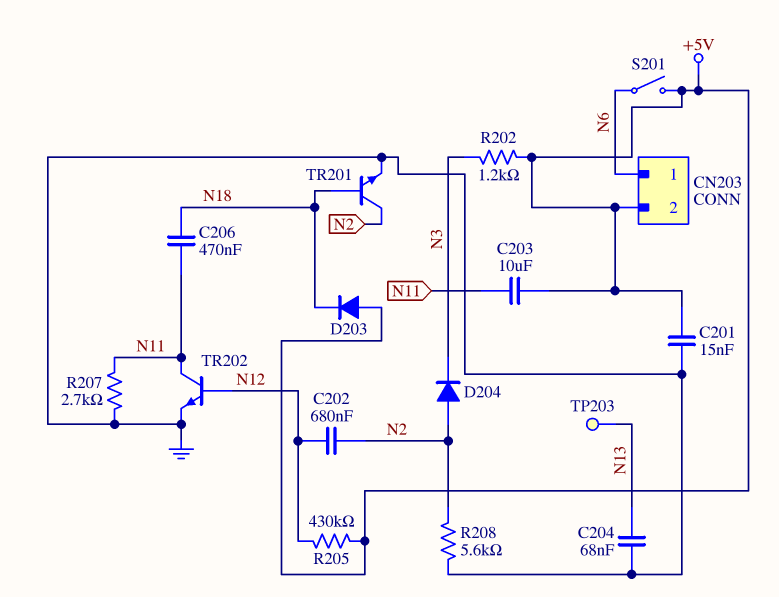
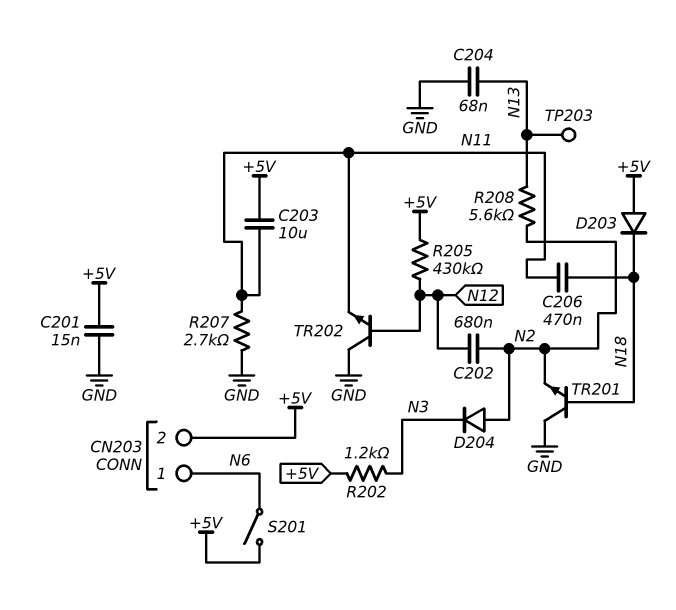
R208: 5.6k (GND, N2) -> 5.6k (N2, N13)
TR201: NPN (B N18, C N2, E GND) -> NPN (B N18, C GND, E N2)
TR202: NPN (B N12, C N11, E GND) -> NPN (B N12, C GND, E N11)

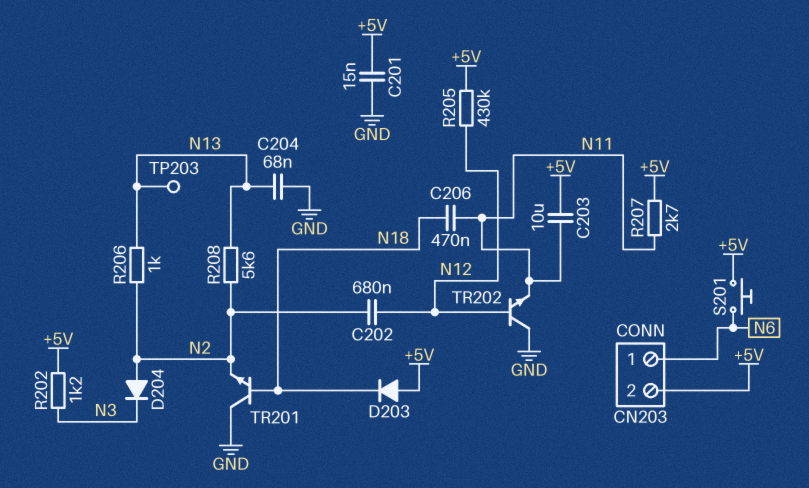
R206: none -> 1k (N2, N13)
R207: 2.7k (GND, N11) -> 2.7k (+5V, N11)
S201: switch (+5V, N6) -> button (+5V, N6)

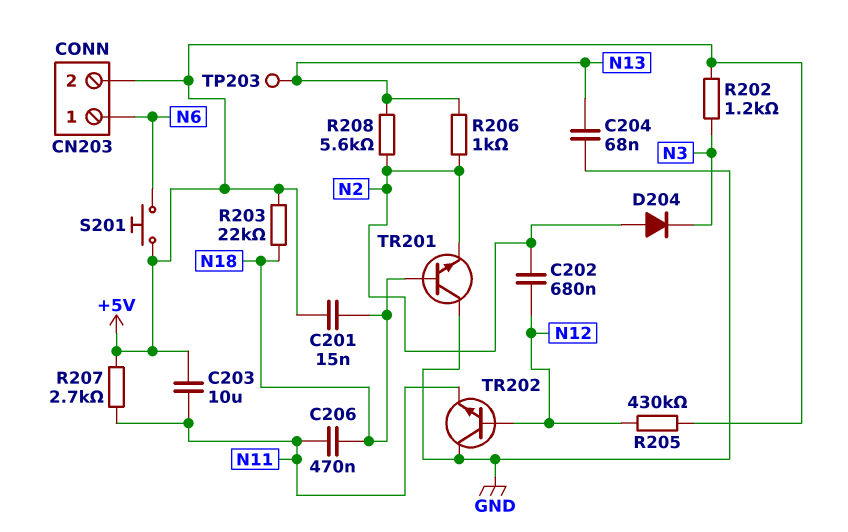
C201: 15nF (+5V, GND) -> 15nF (+5V, N18)
D203: diode (A +5V, K N18) -> none
R203: none -> 22k (+5V, N18)

